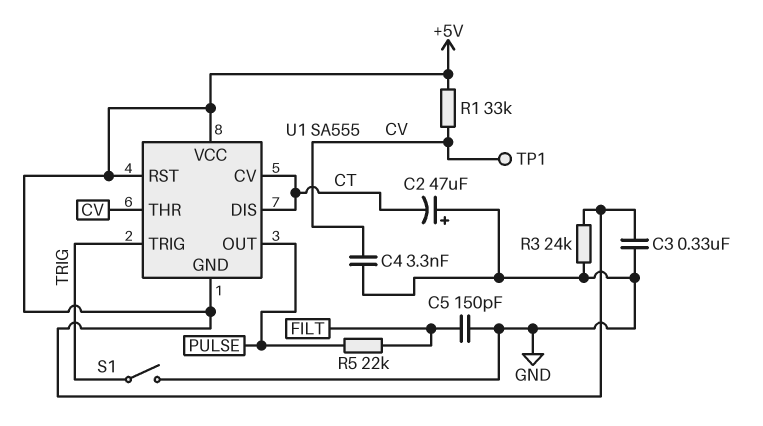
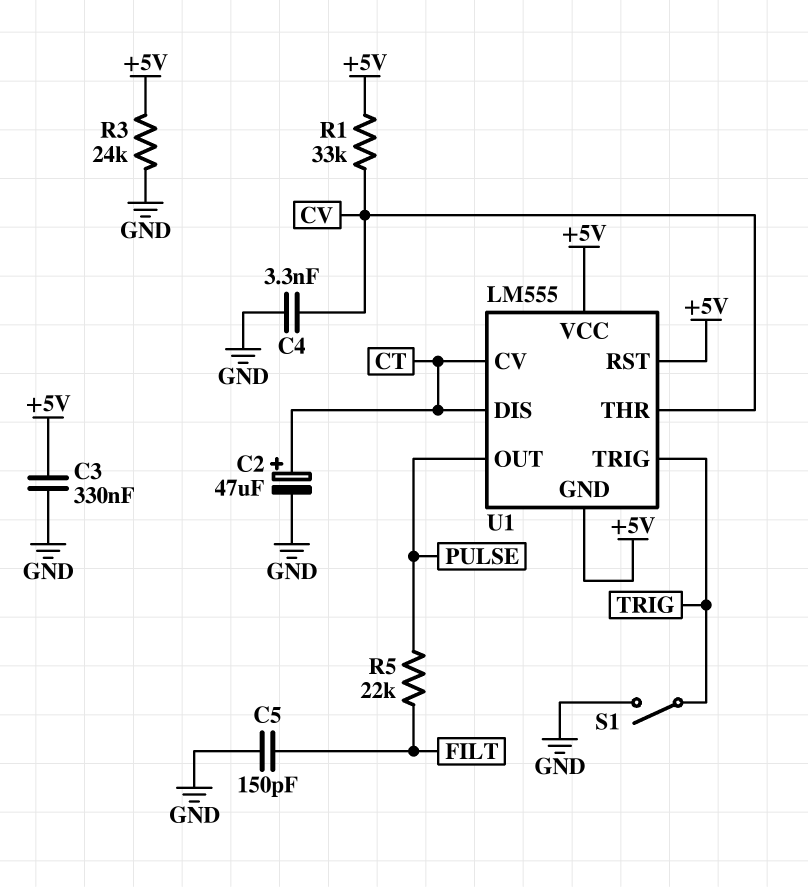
C2: 47uF (plus GND, minus CT) -> 47uF (plus CT, minus GND)
TP1: test point (CV) -> none
U1: SA555 -> LM555

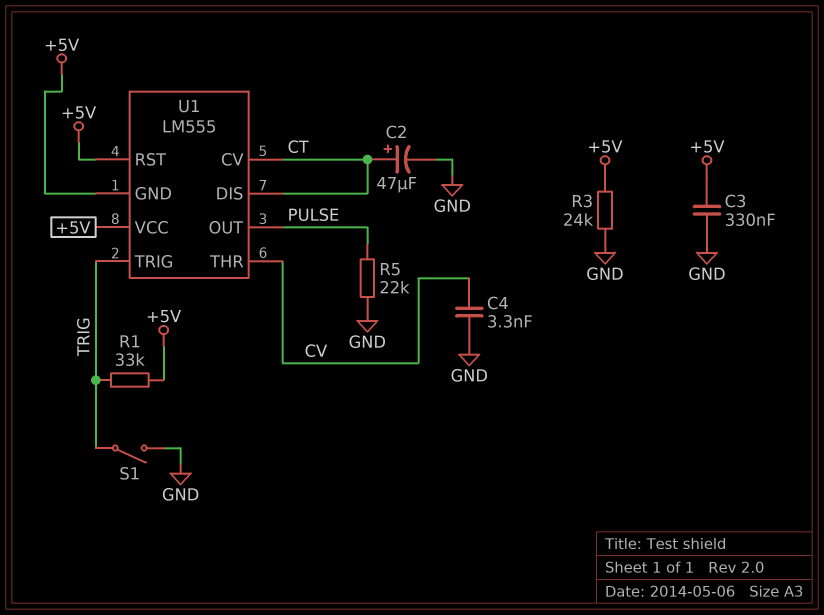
C5: 150pF (FILT, GND) -> none
R1: 33k (+5V, CV) -> 33k (+5V, TRIG)
R5: 22k (FILT, PULSE) -> 22k (GND, PULSE)

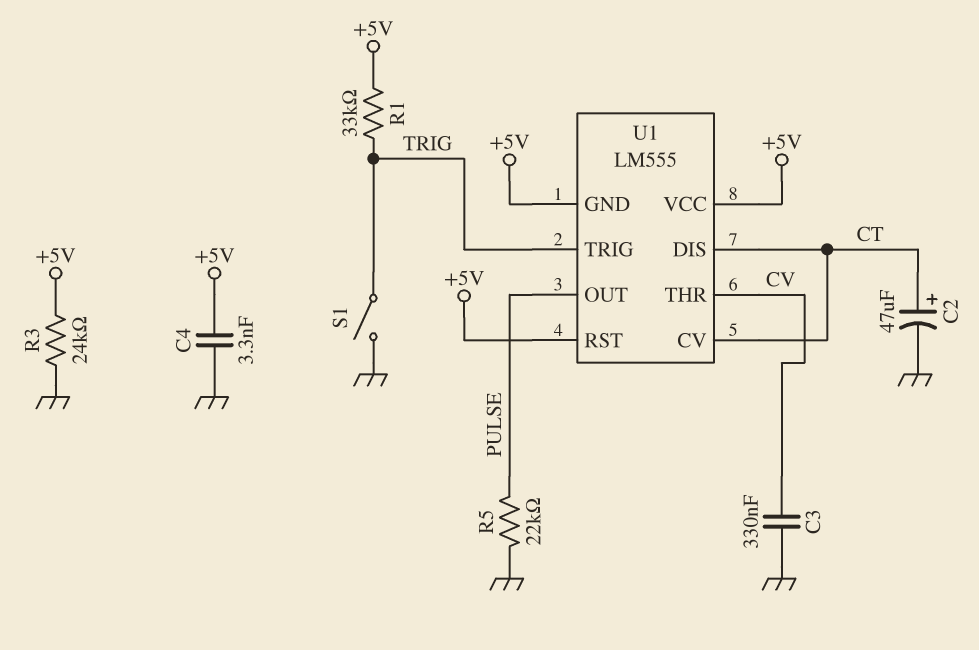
C3: 330nF (+5V, GND) -> 330nF (CV, GND)
C4: 3.3nF (CV, GND) -> 3.3nF (+5V, GND)

